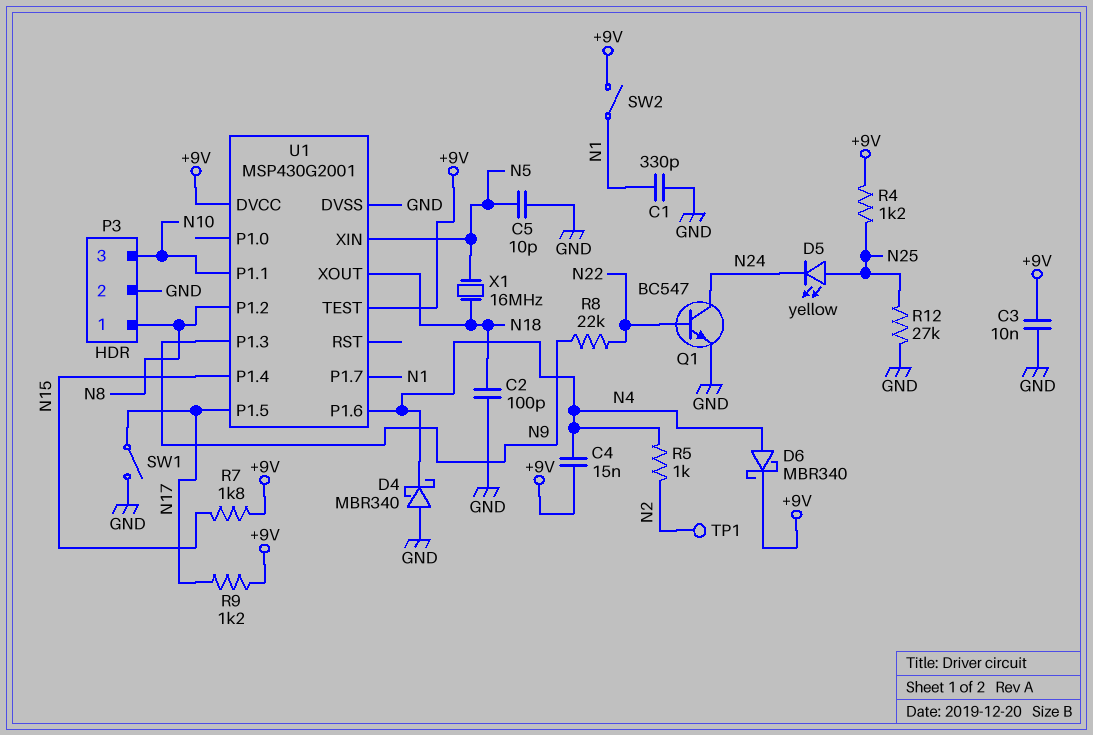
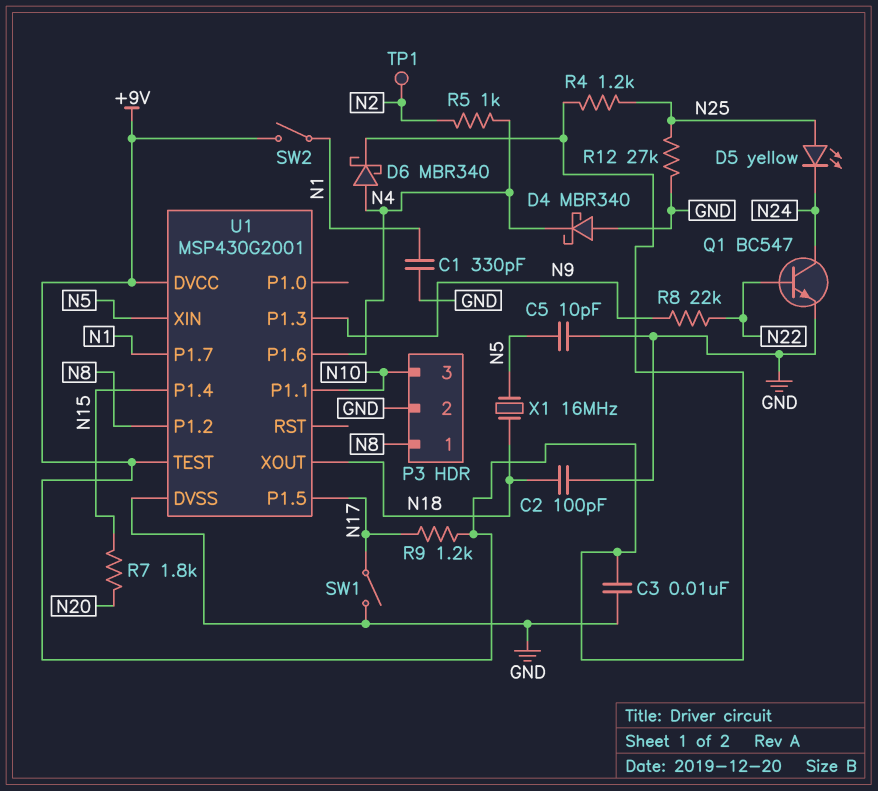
C4: 15nF (+9V, N4) -> none
R7: 1.8k (+9V, N15) -> 1.8k (N15, N20)

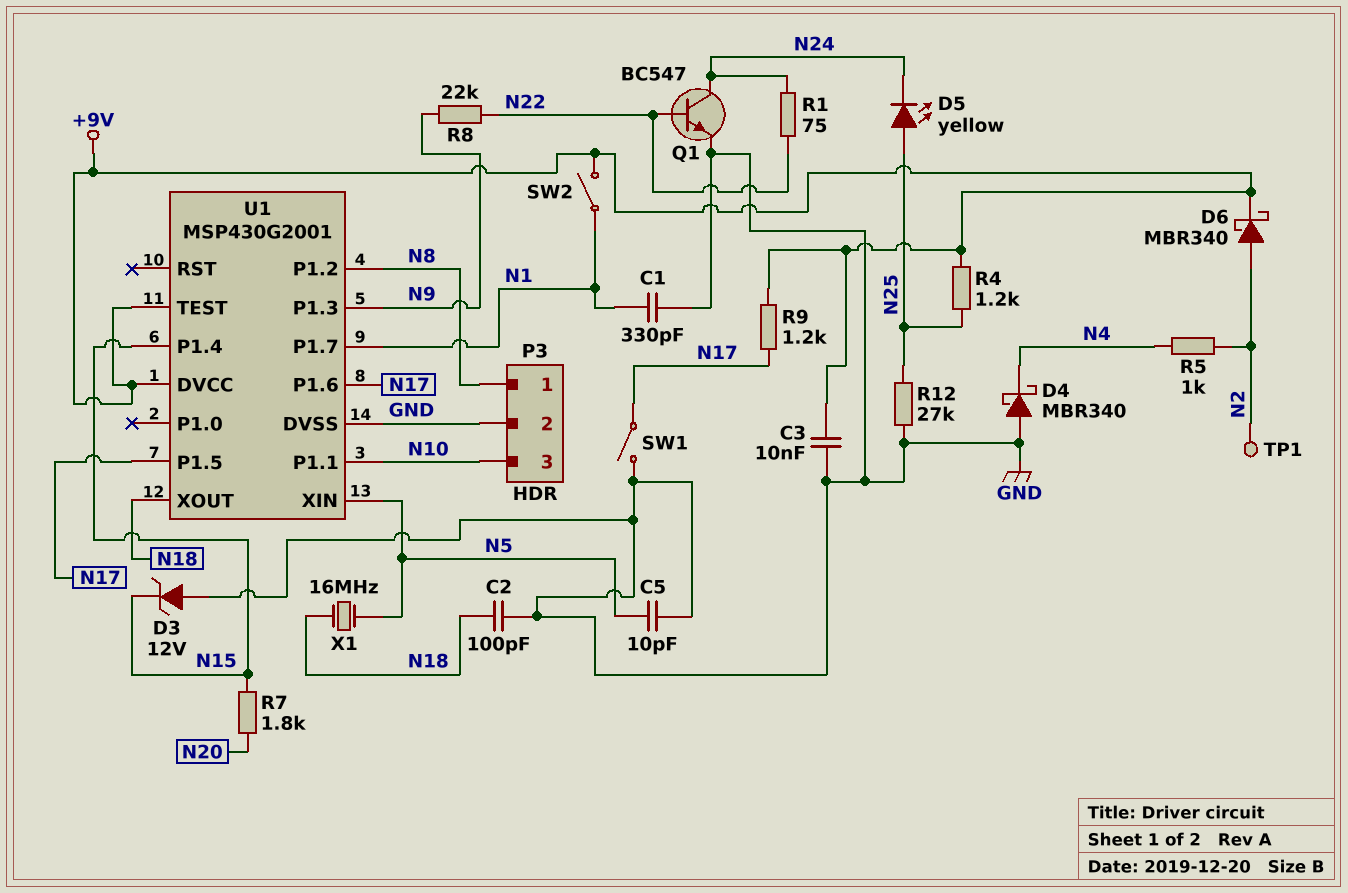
D3: none -> zener 12V (A GND, K N15)
D6: schottky MBR340 (A N4, K +9V) -> schottky MBR340 (A N2, K +9V)
R1: none -> 75 (N22, N24)
U1 pin P1.6: N4 -> N17

